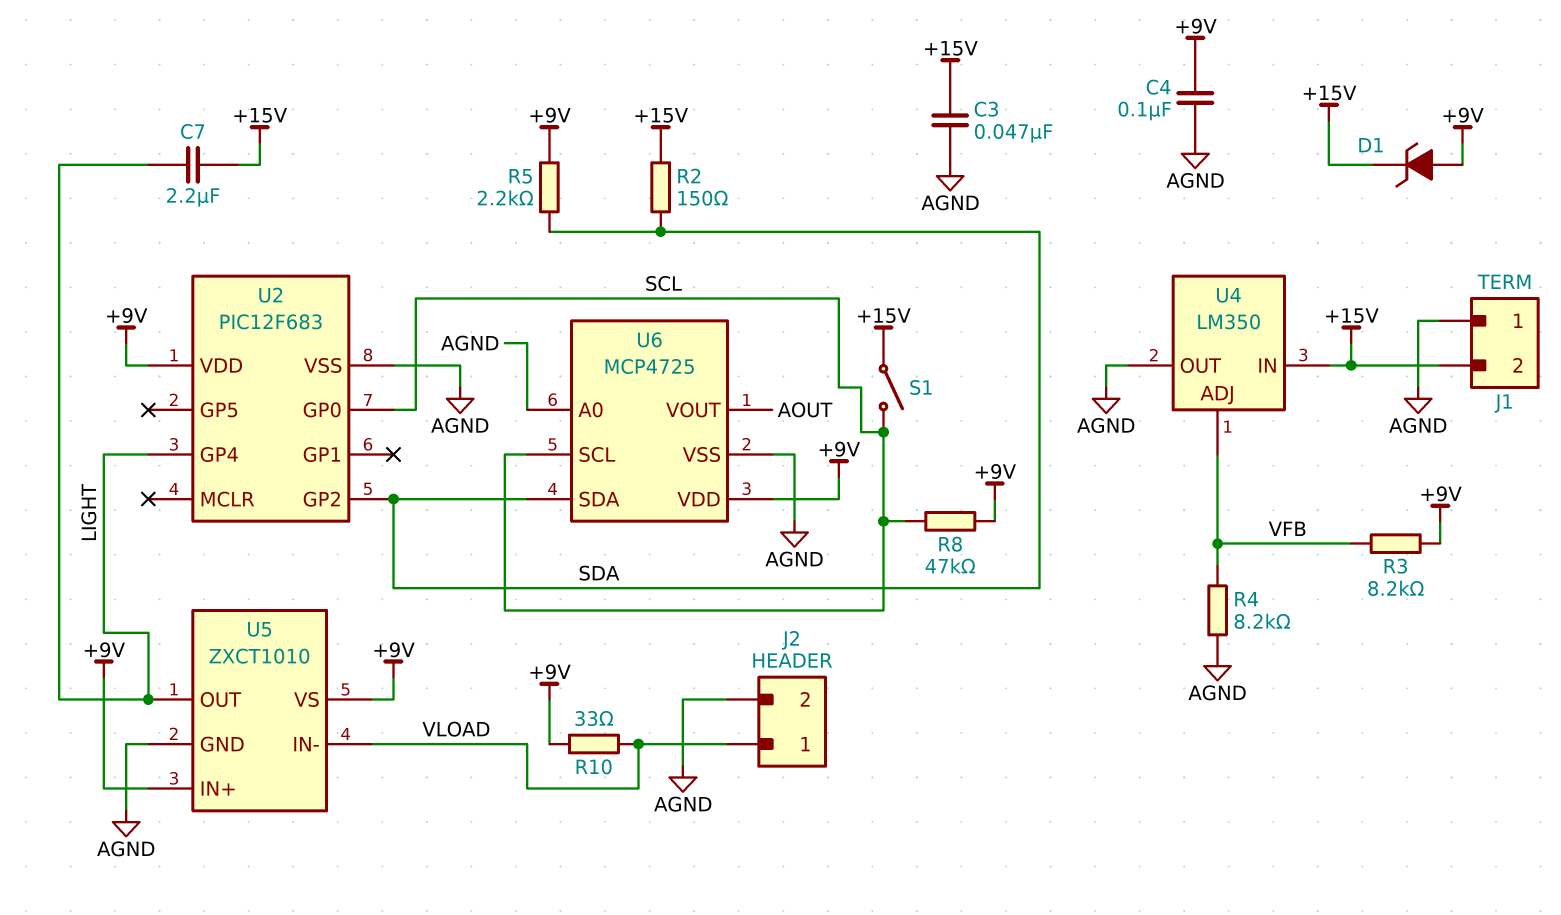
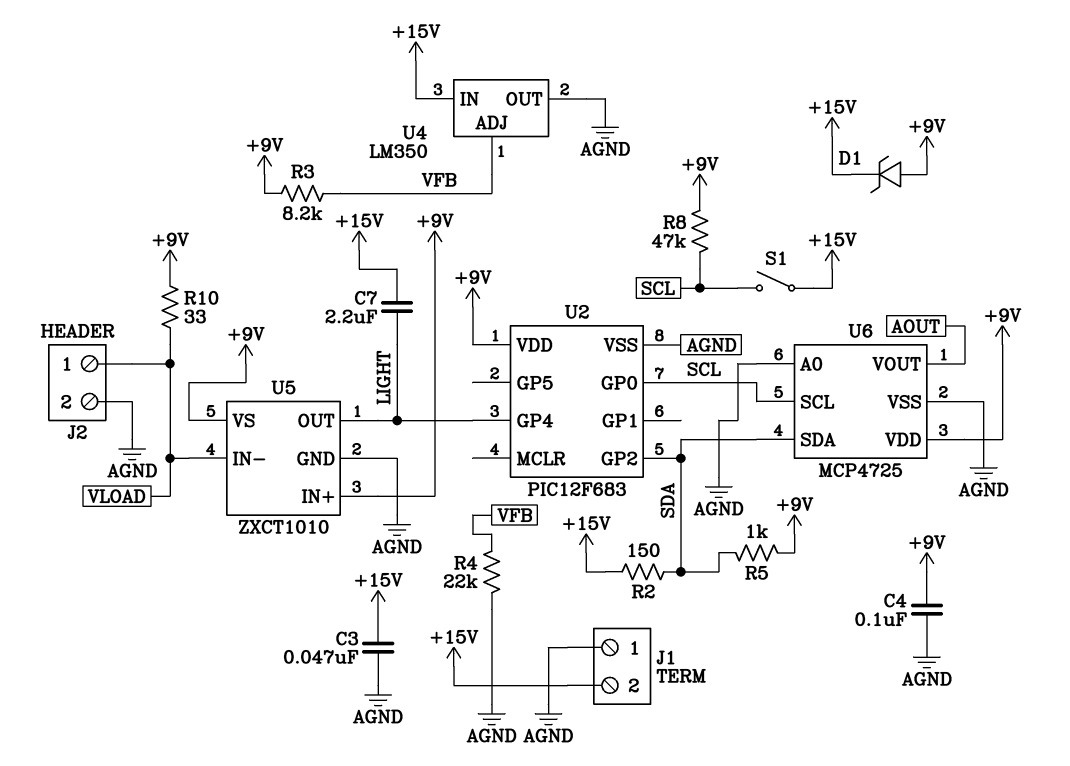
R4: 8.2k (AGND, VFB) -> 22k (AGND, VFB)
R5: 2.2k (+9V, SDA) -> 1k (+9V, SDA)

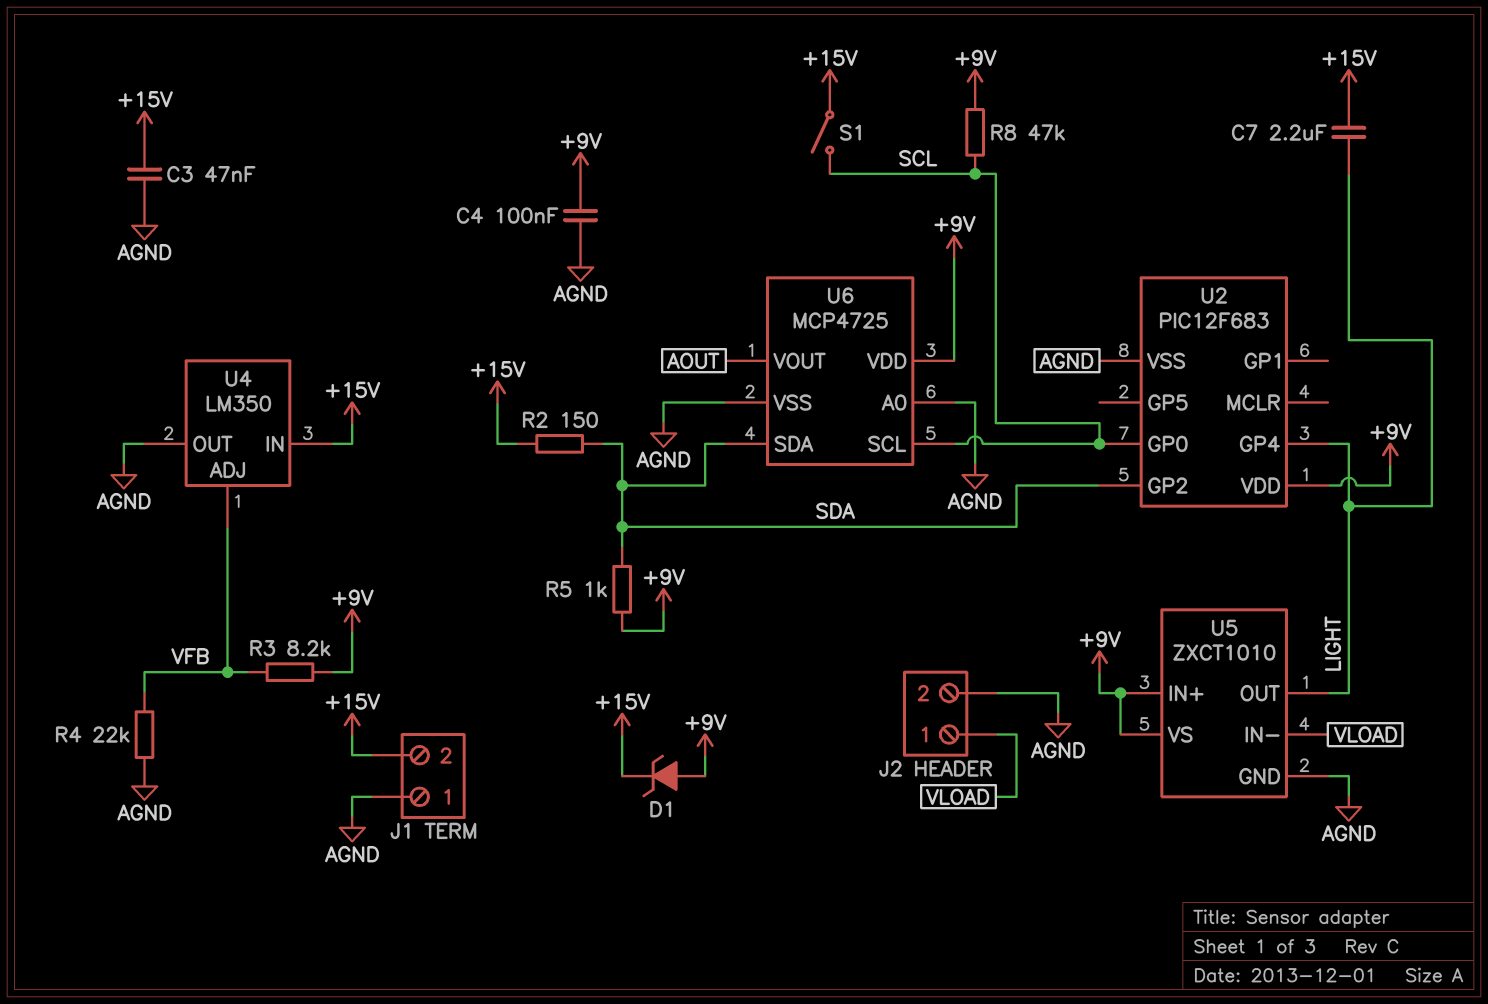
R10: 33 (+9V, VLOAD) -> none

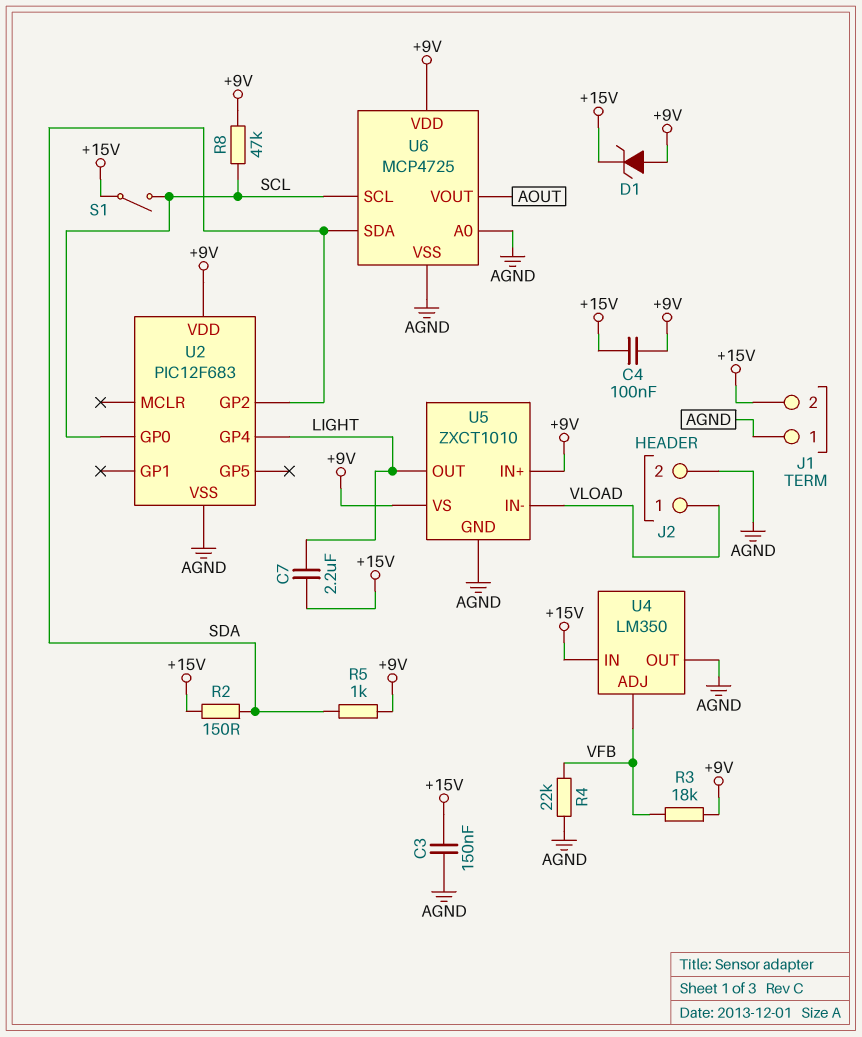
C3: 47nF (+15V, AGND) -> 150nF (+15V, AGND)
C4: 100nF (+9V, AGND) -> 100nF (+9V, +15V)
R3: 8.2k (+9V, VFB) -> 18k (+9V, VFB)

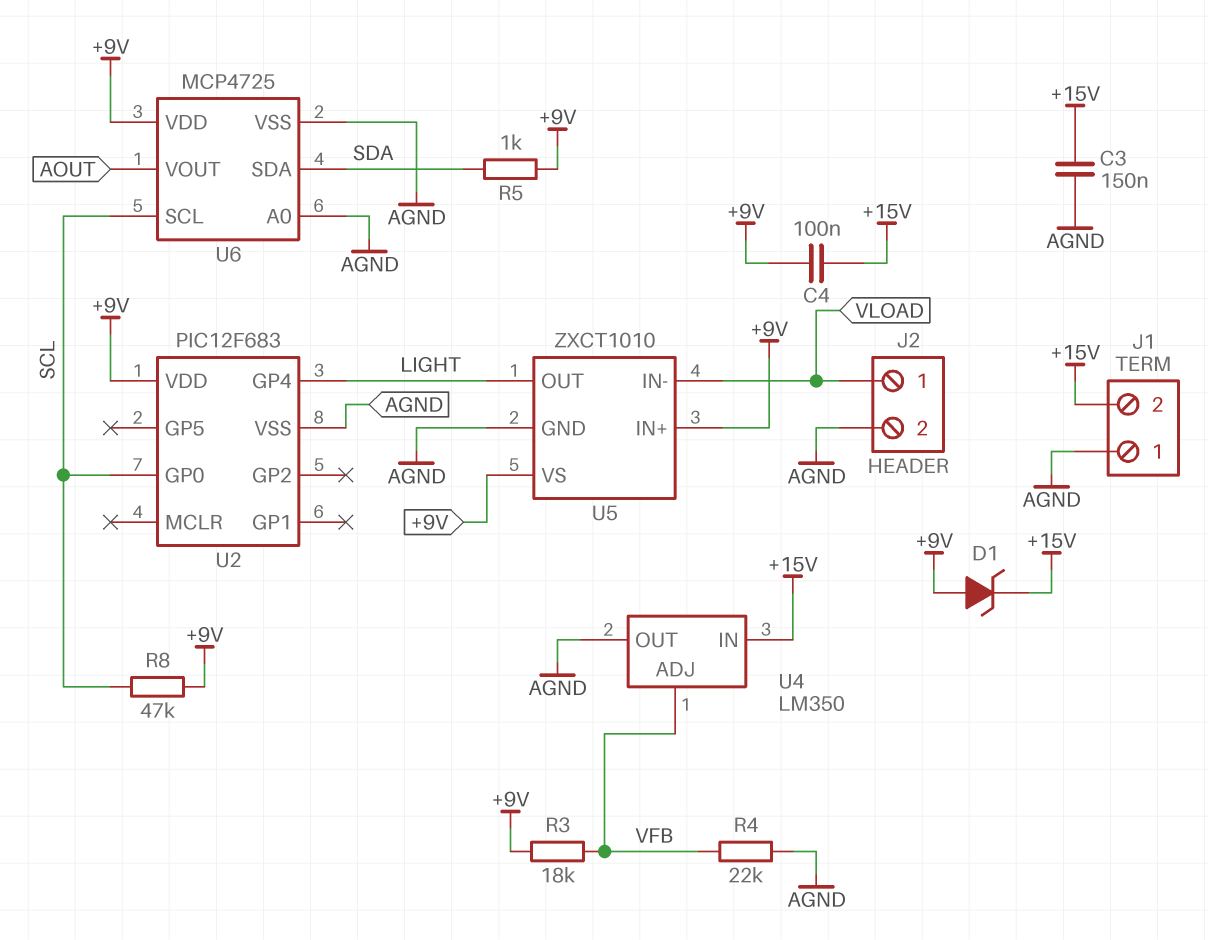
C7: 2.2uF (+15V, LIGHT) -> none
R2: 150 (+15V, SDA) -> none
S1: switch (+15V, SCL) -> none
U2 pin GP2: SDA -> none

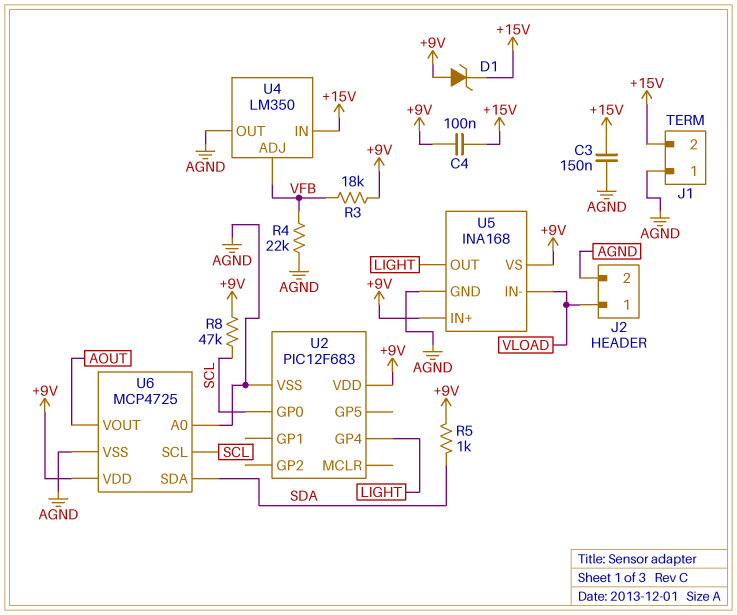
U5: ZXCT1010 -> INA168

